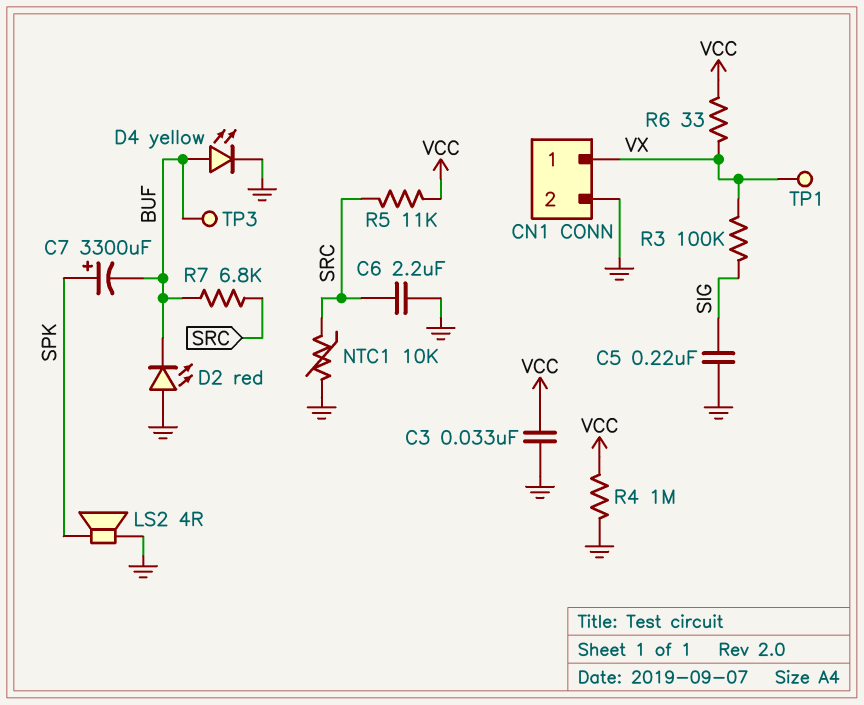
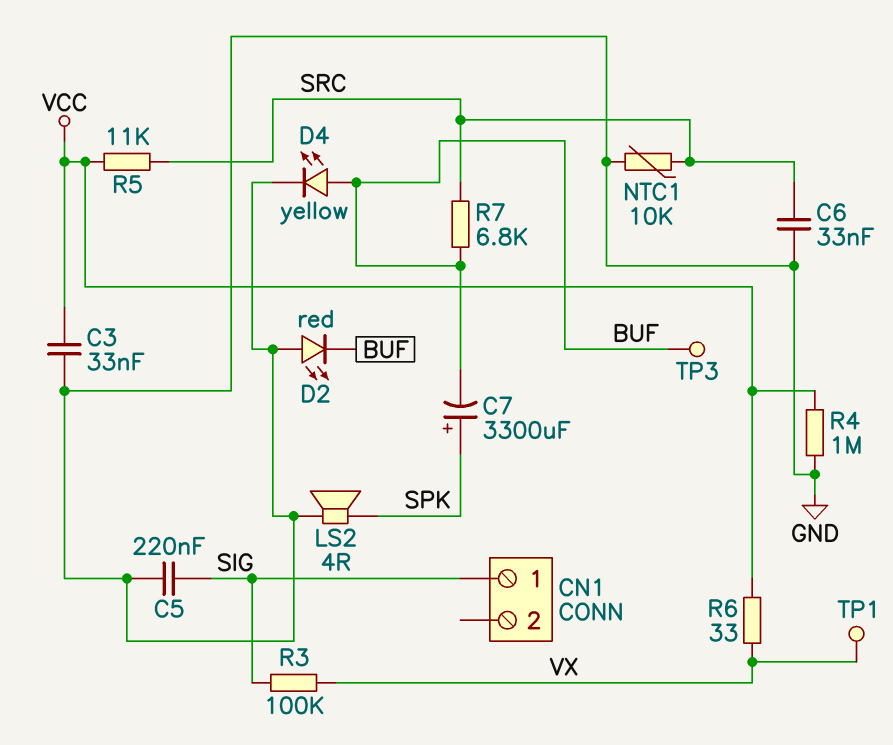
C6: 2.2uF (GND, SRC) -> 33nF (GND, SRC)
CN1 pin 1: VX -> SIG
CN1 pin 2: GND -> none

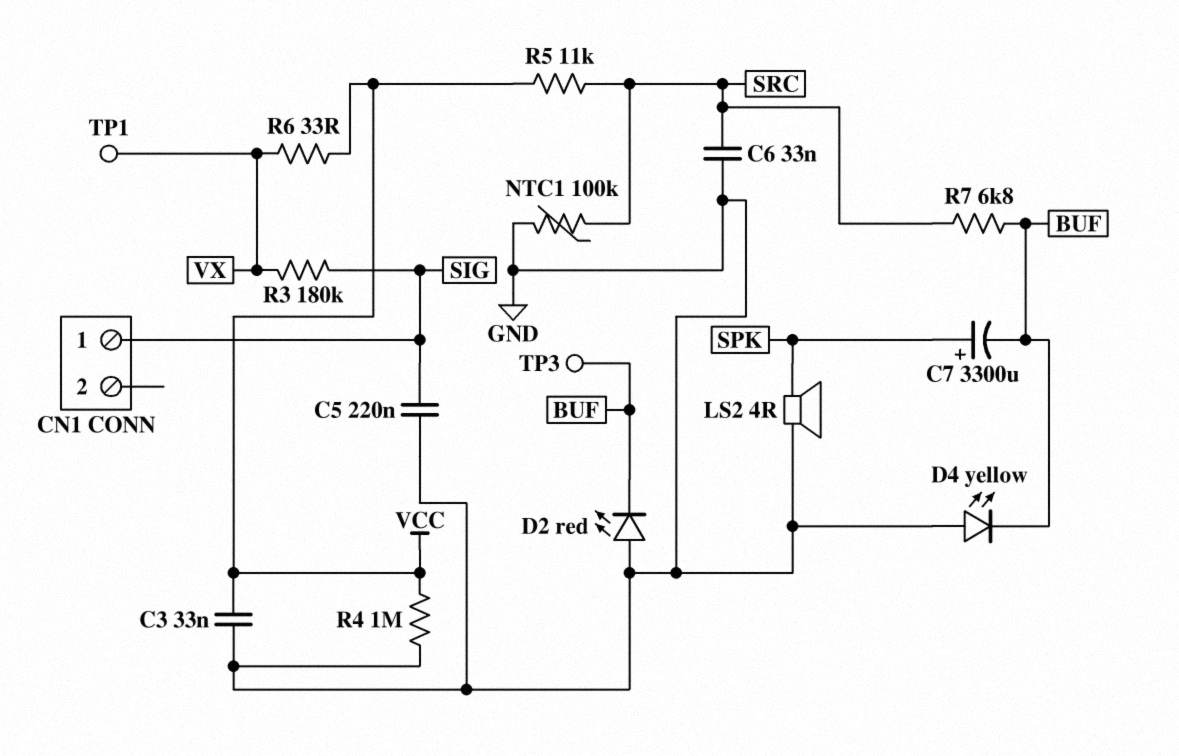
D4: LED yellow (A BUF, K GND) -> LED yellow (A GND, K BUF)
NTC1: 10k (GND, SRC) -> 100k (GND, SRC)
R3: 100k (SIG, VX) -> 180k (SIG, VX)

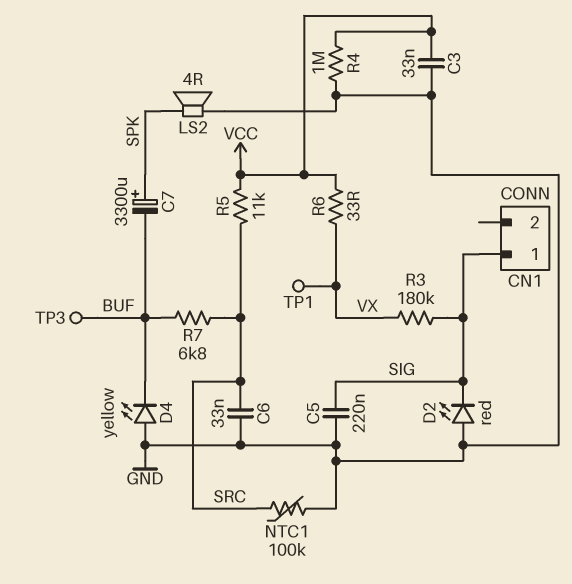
D2: LED red (A GND, K BUF) -> LED red (A GND, K SIG)

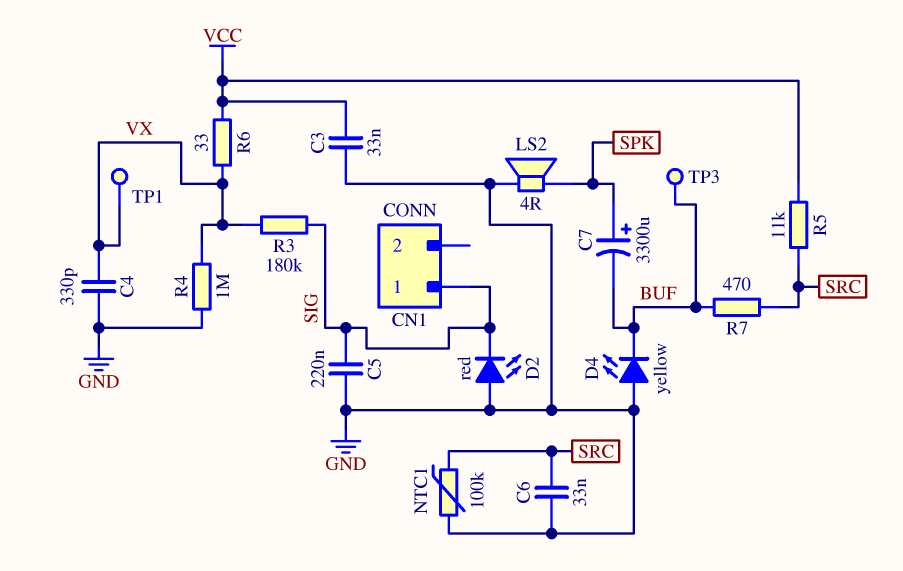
C4: none -> 330pF (GND, VX)
R4: 1M (GND, VCC) -> 1M (GND, VX)
R7: 6.8k (BUF, SRC) -> 470 (BUF, SRC)

